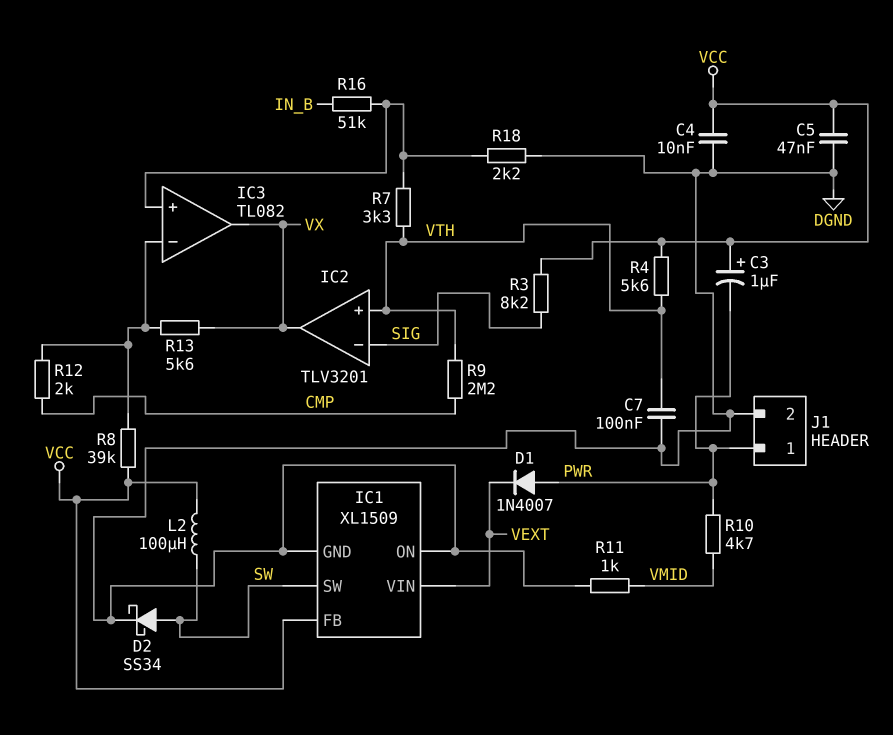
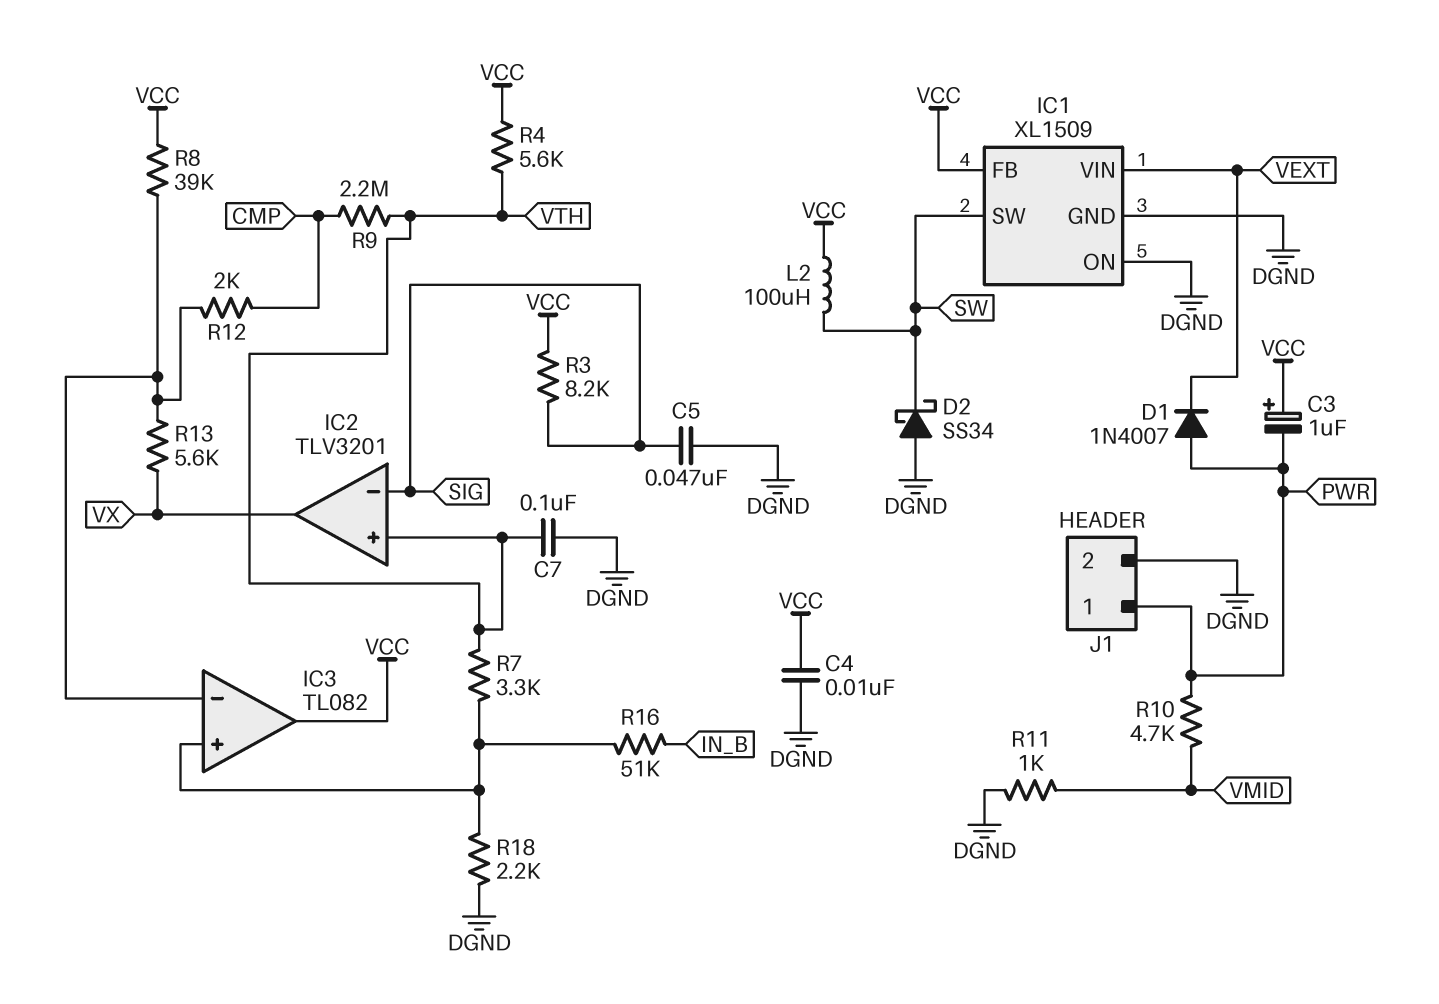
C5: 47nF (DGND, VCC) -> 47nF (DGND, SIG)
D2: schottky SS34 (A SW, K DGND) -> schottky SS34 (A DGND, K SW)
IC3 pin out: VX -> VCC

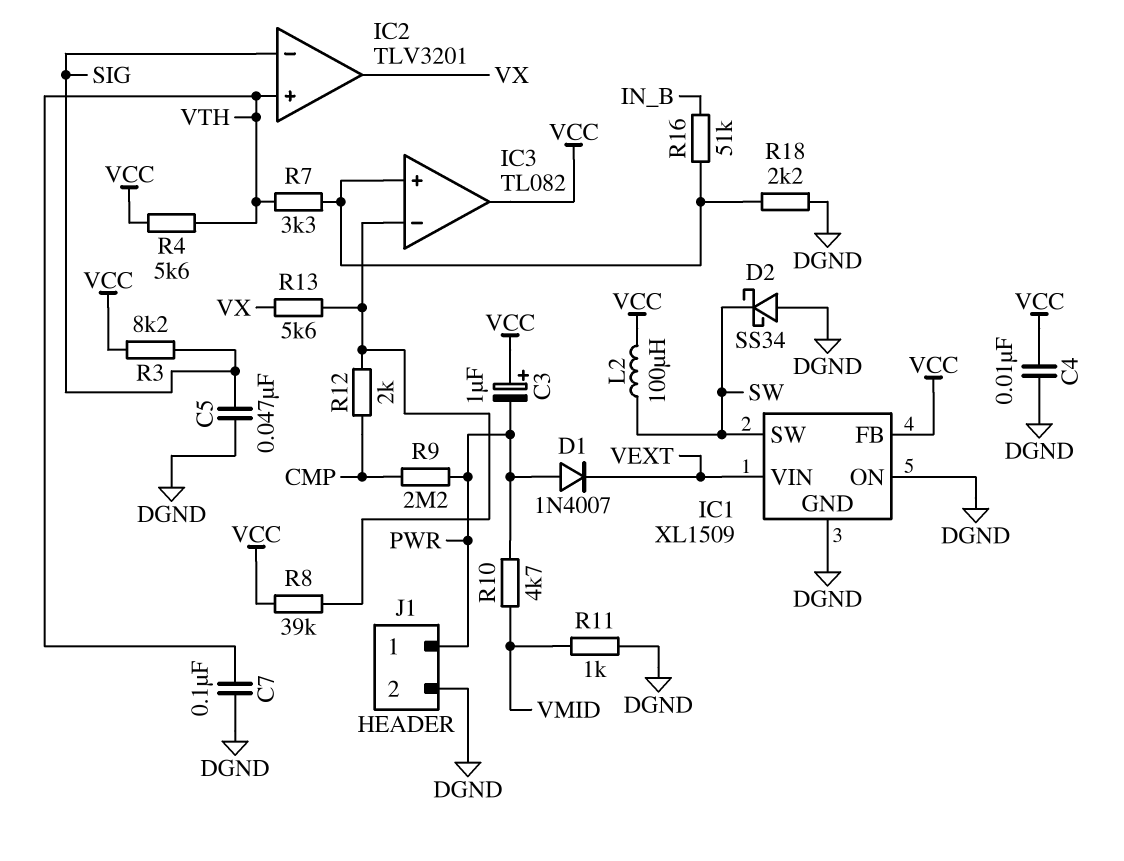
R9: 2.2M (CMP, VTH) -> 2.2M (CMP, PWR)

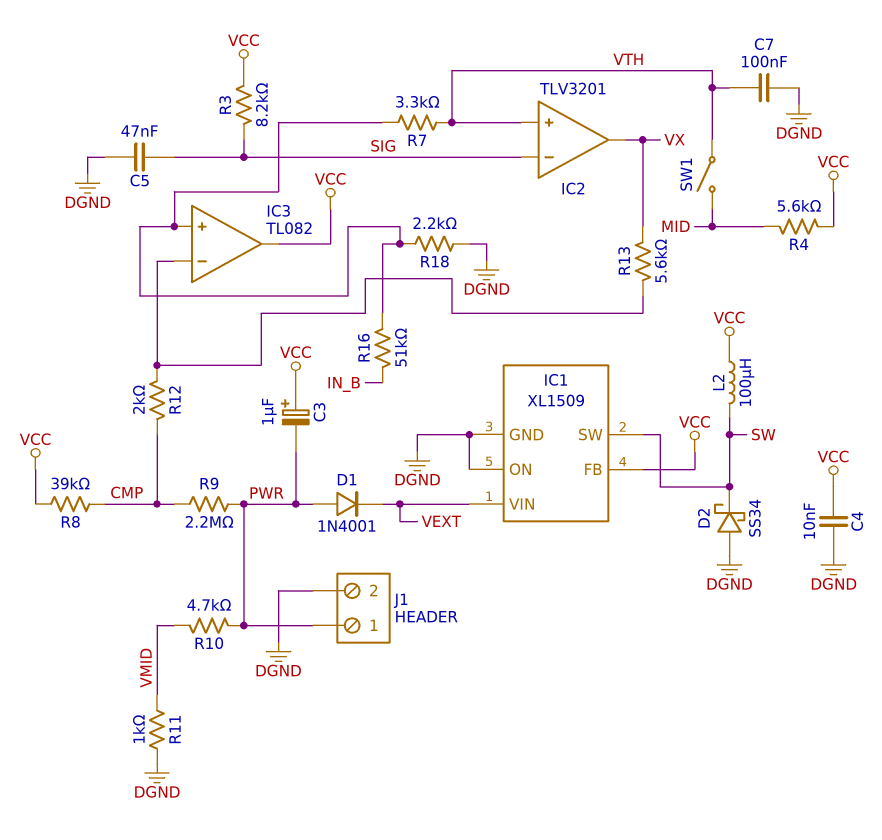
D1: diode 1N4007 (A PWR, K VEXT) -> diode 1N4001 (A PWR, K VEXT)
R4: 5.6k (VCC, VTH) -> 5.6k (MID, VCC)
R8: 39k (IC3/in-, VCC) -> 39k (CMP, VCC)
SW1: none -> switch (MID, VTH)

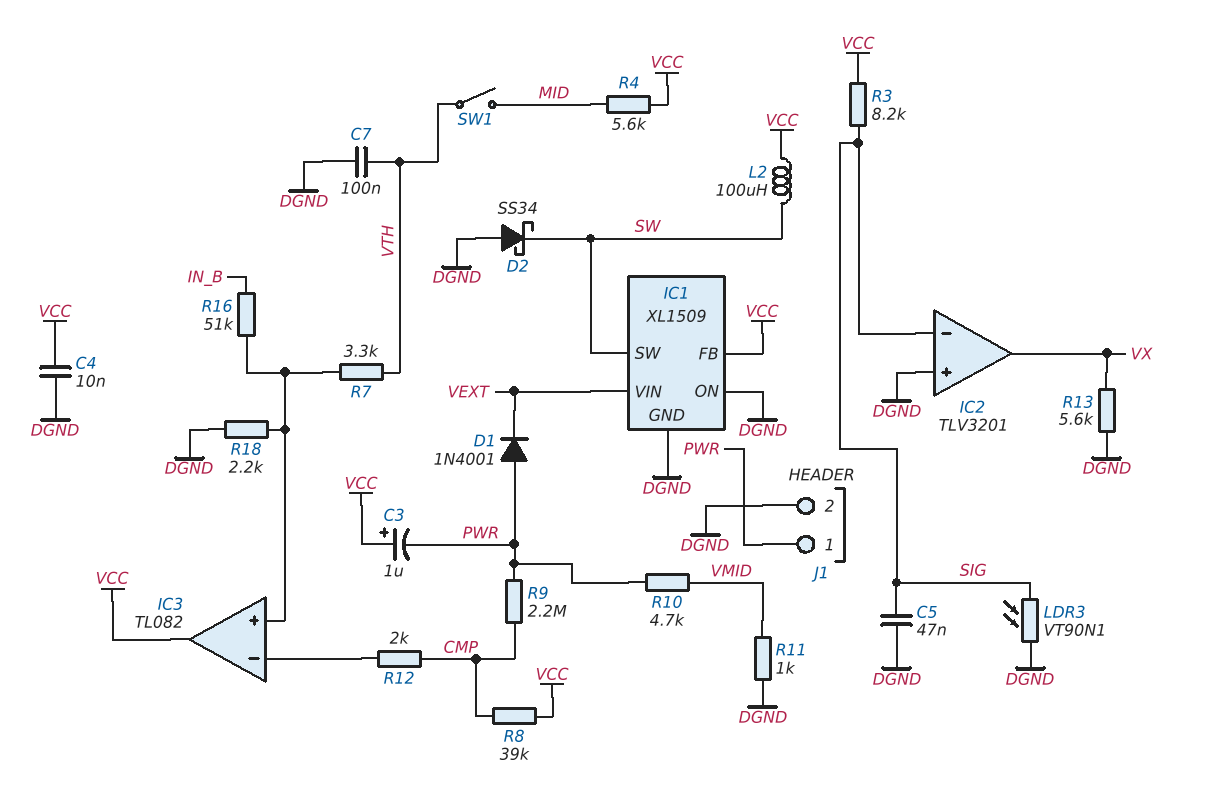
IC2 pin in+: VTH -> DGND
LDR3: none -> VT90N1 (DGND, SIG)
R13: 5.6k (IC3/in-, VX) -> 5.6k (DGND, VX)

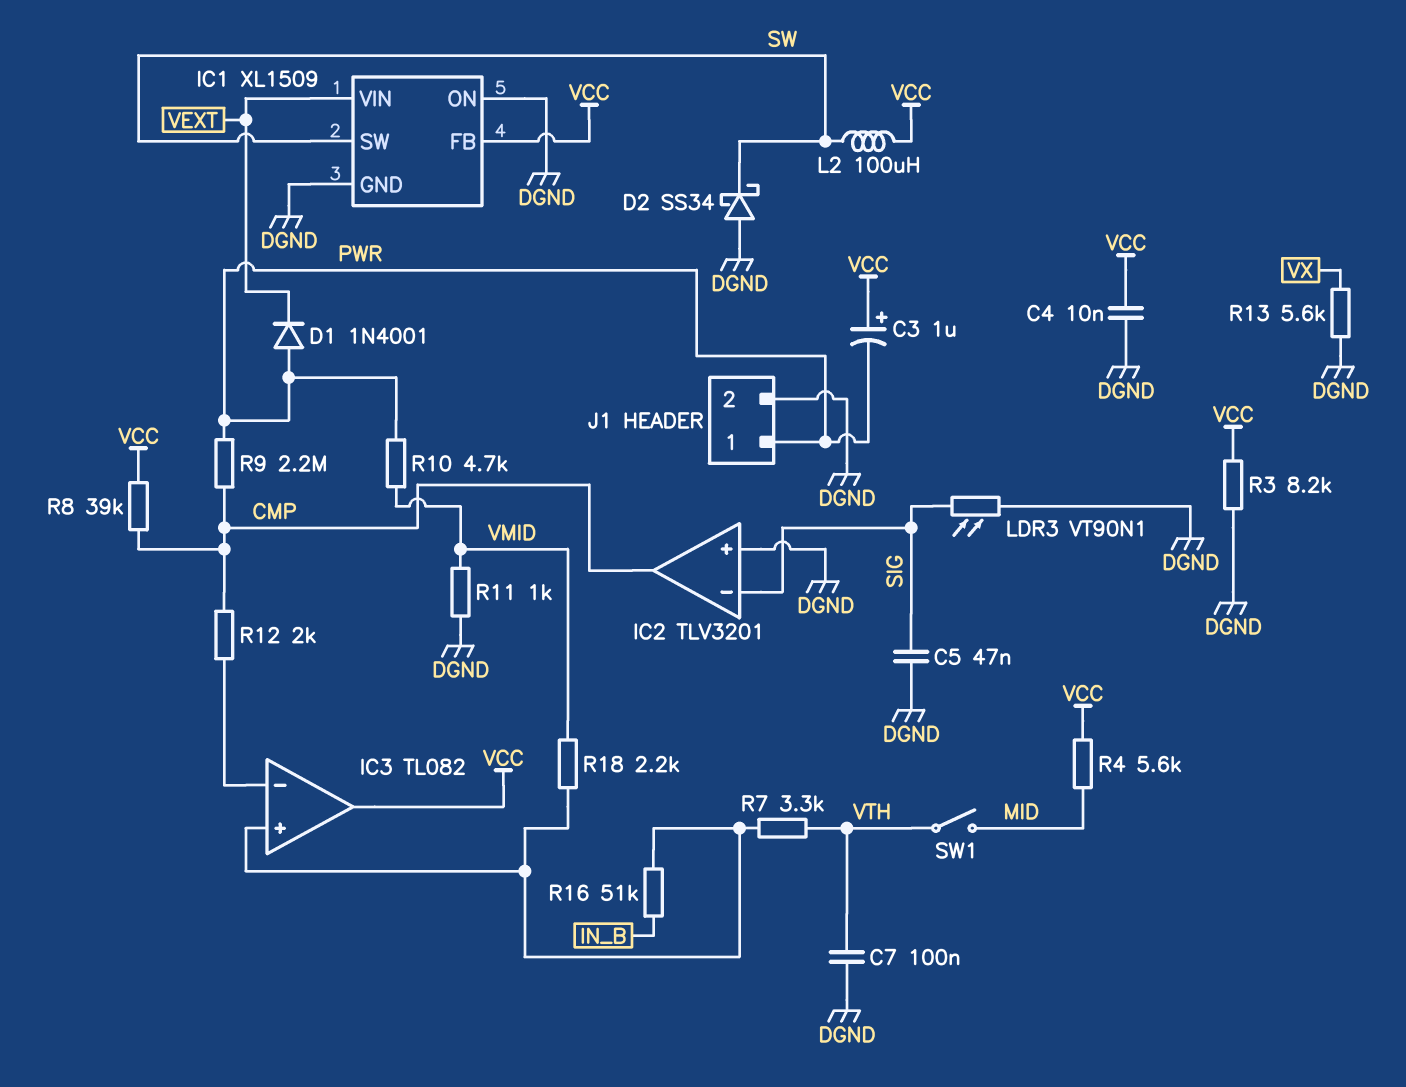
IC2 pin out: VX -> CMP
R3: 8.2k (SIG, VCC) -> 8.2k (DGND, VCC)
R18: 2.2k (DGND, IC3/in+) -> 2.2k (IC3/in+, VMID)

